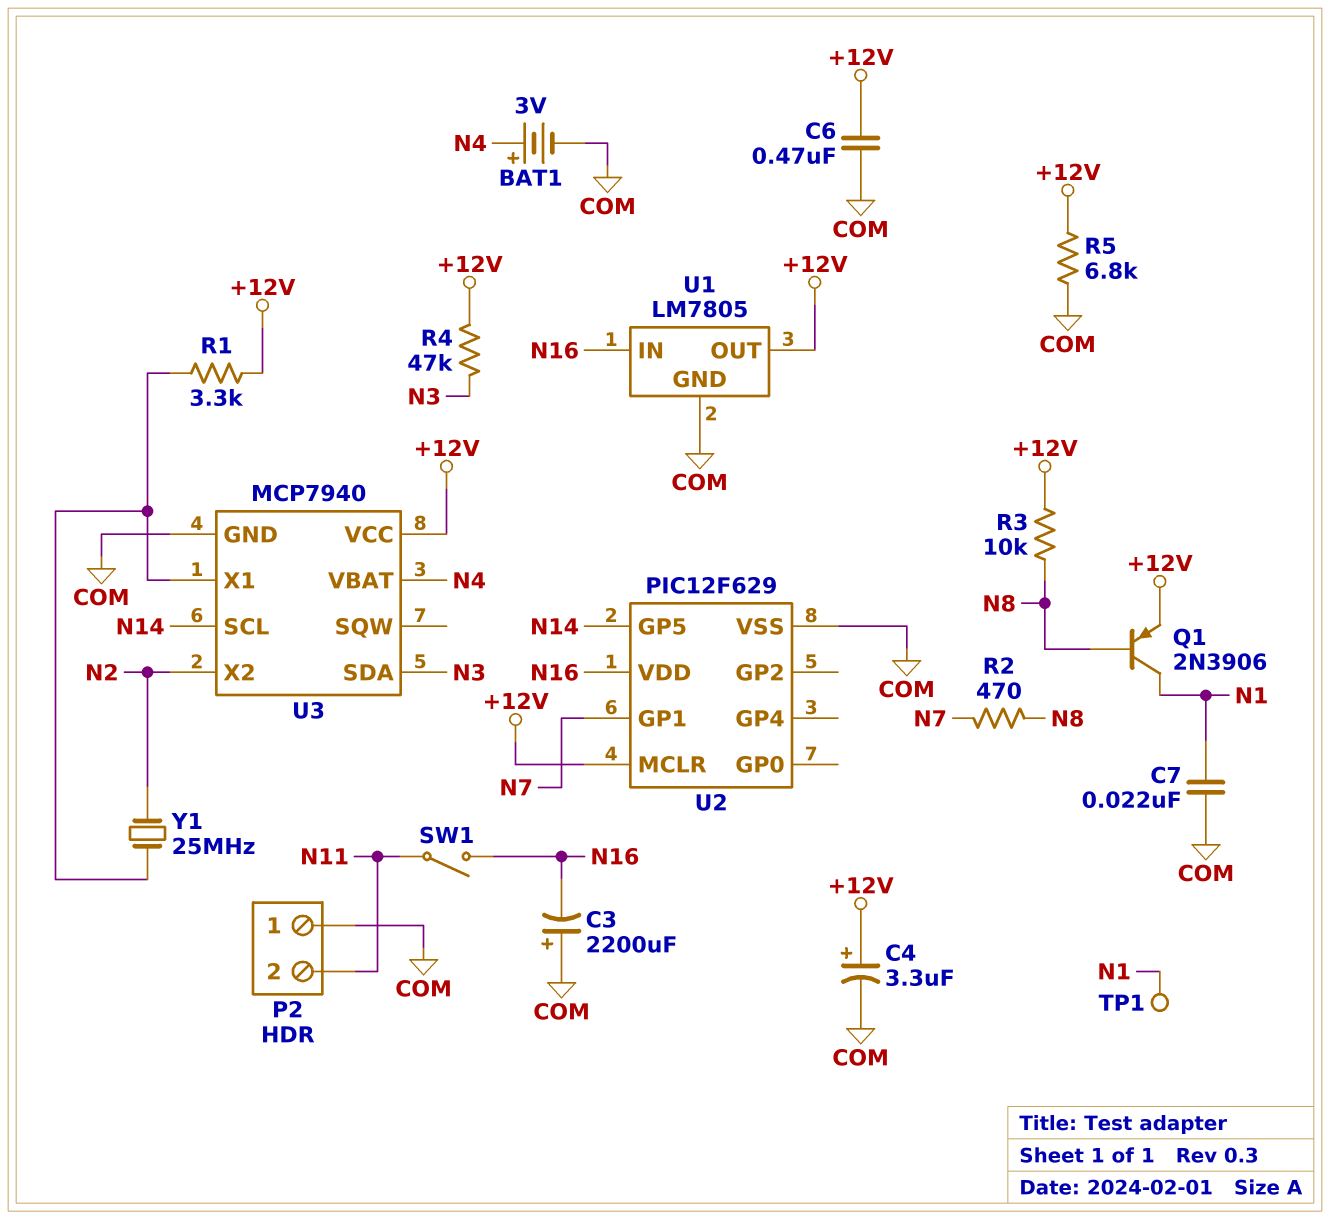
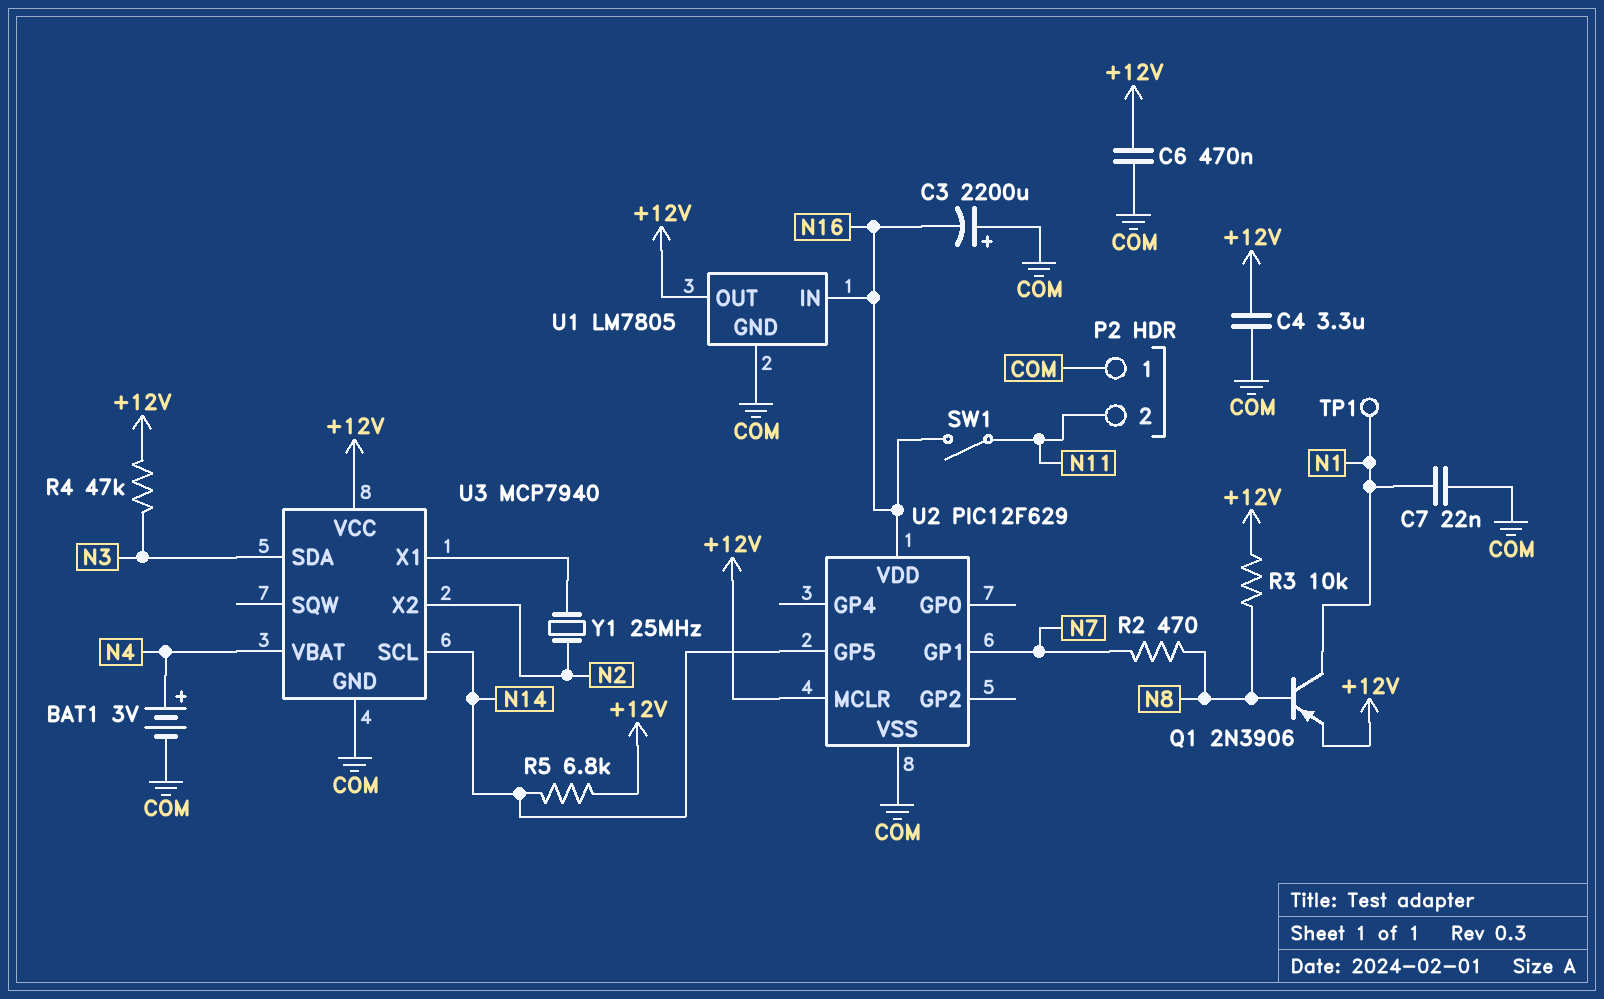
C4: 3.3uF (plus +12V, minus COM) -> 3.3uF (+12V, COM)
R1: 3.3k (+12V, U3/X1) -> none
R5: 6.8k (+12V, COM) -> 6.8k (+12V, N14)

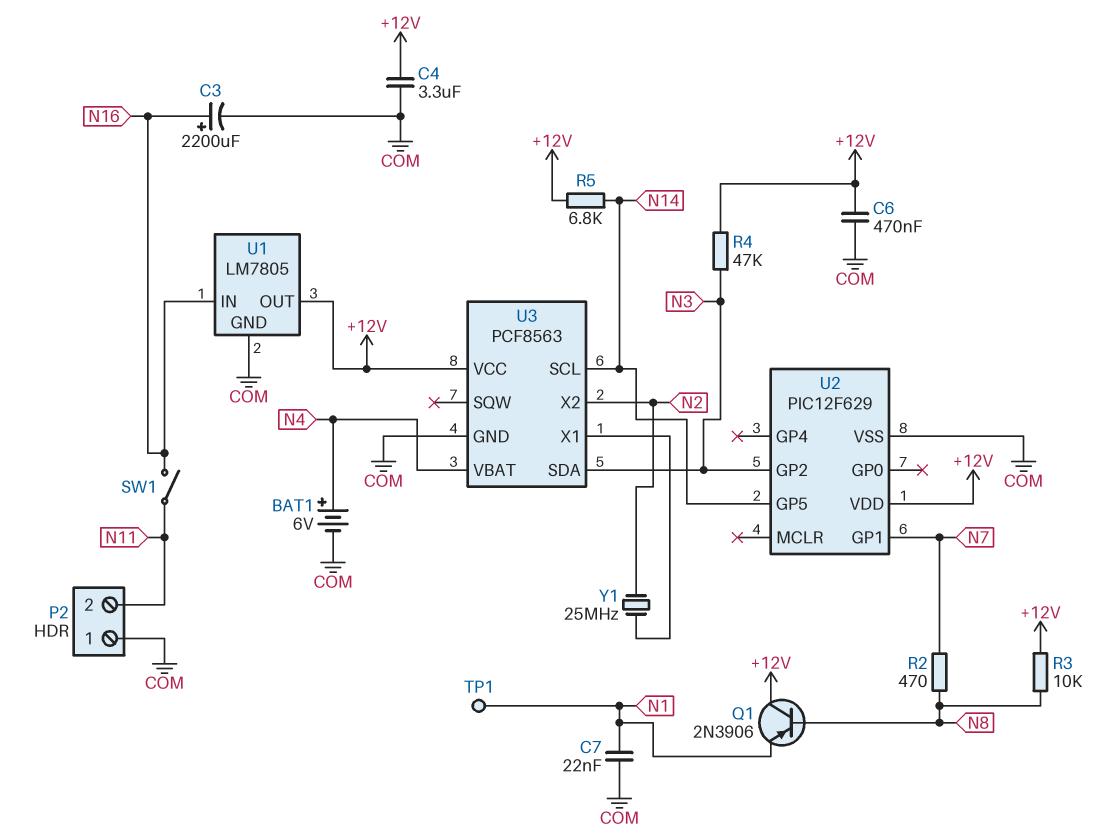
BAT1: 3V (plus N4, minus COM) -> 6V (plus N4, minus COM)
C3: 2200uF (plus COM, minus N16) -> 2200uF (plus N16, minus COM)
Q1: PNP 2N3906 (B N8, C N1, E +12V) -> PNP 2N3906 (B N8, C +12V, E N1)
U2 pin GP2: none -> N3
U2 pin MCLR: +12V -> none
U2 pin VDD: N16 -> +12V
U3: MCP7940 -> PCF8563

